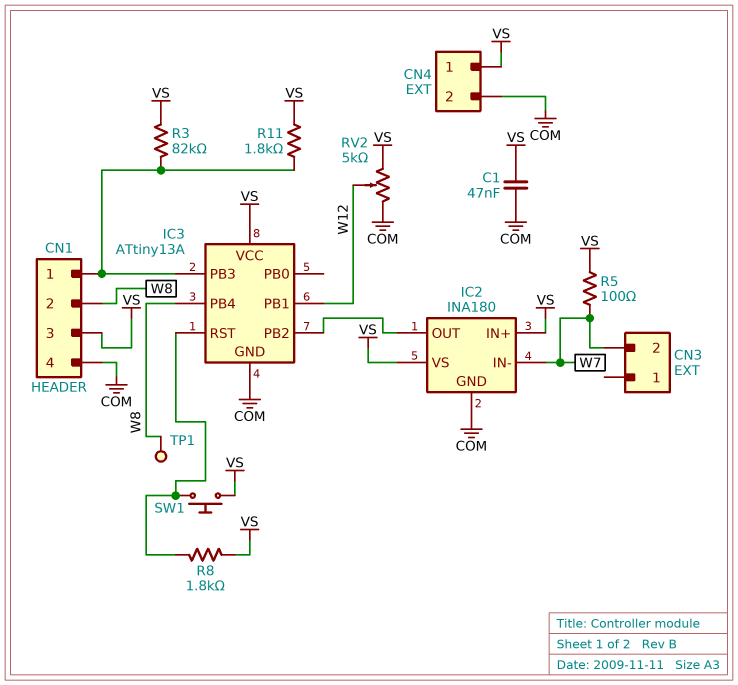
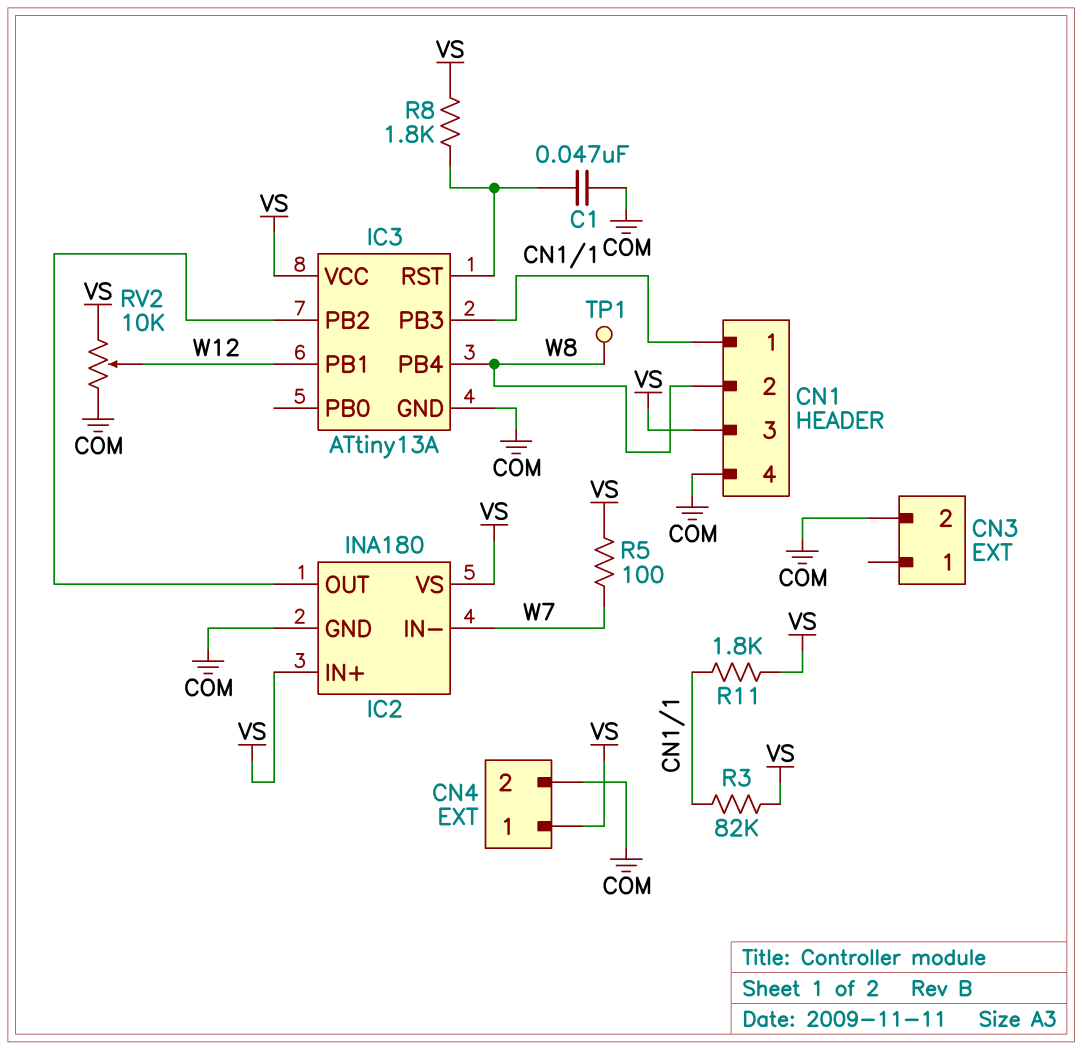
C1: 47nF (COM, VS) -> 47nF (COM, IC3/RST)
CN3 pin 2: W7 -> COM
RV2: 5k (COM, VS, wiper W12) -> 10k (COM, VS, wiper W12)
SW1: button (IC3/RST, VS) -> none

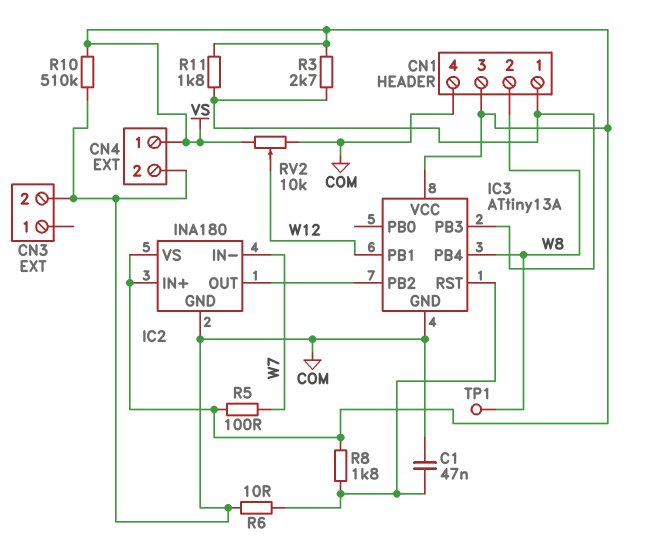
R3: 82k (CN1/1, VS) -> 2.7k (CN1/1, VS)
R6: none -> 10 (COM, IC3/RST)
R10: none -> 510k (COM, VS)

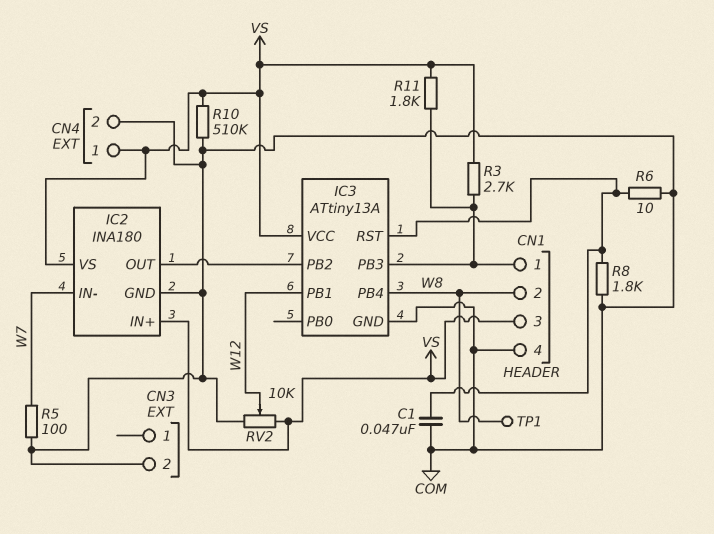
R5: 100 (VS, W7) -> 100 (COM, W7)
R8: 1.8k (IC3/RST, VS) -> 1.8k (COM, IC3/RST)

